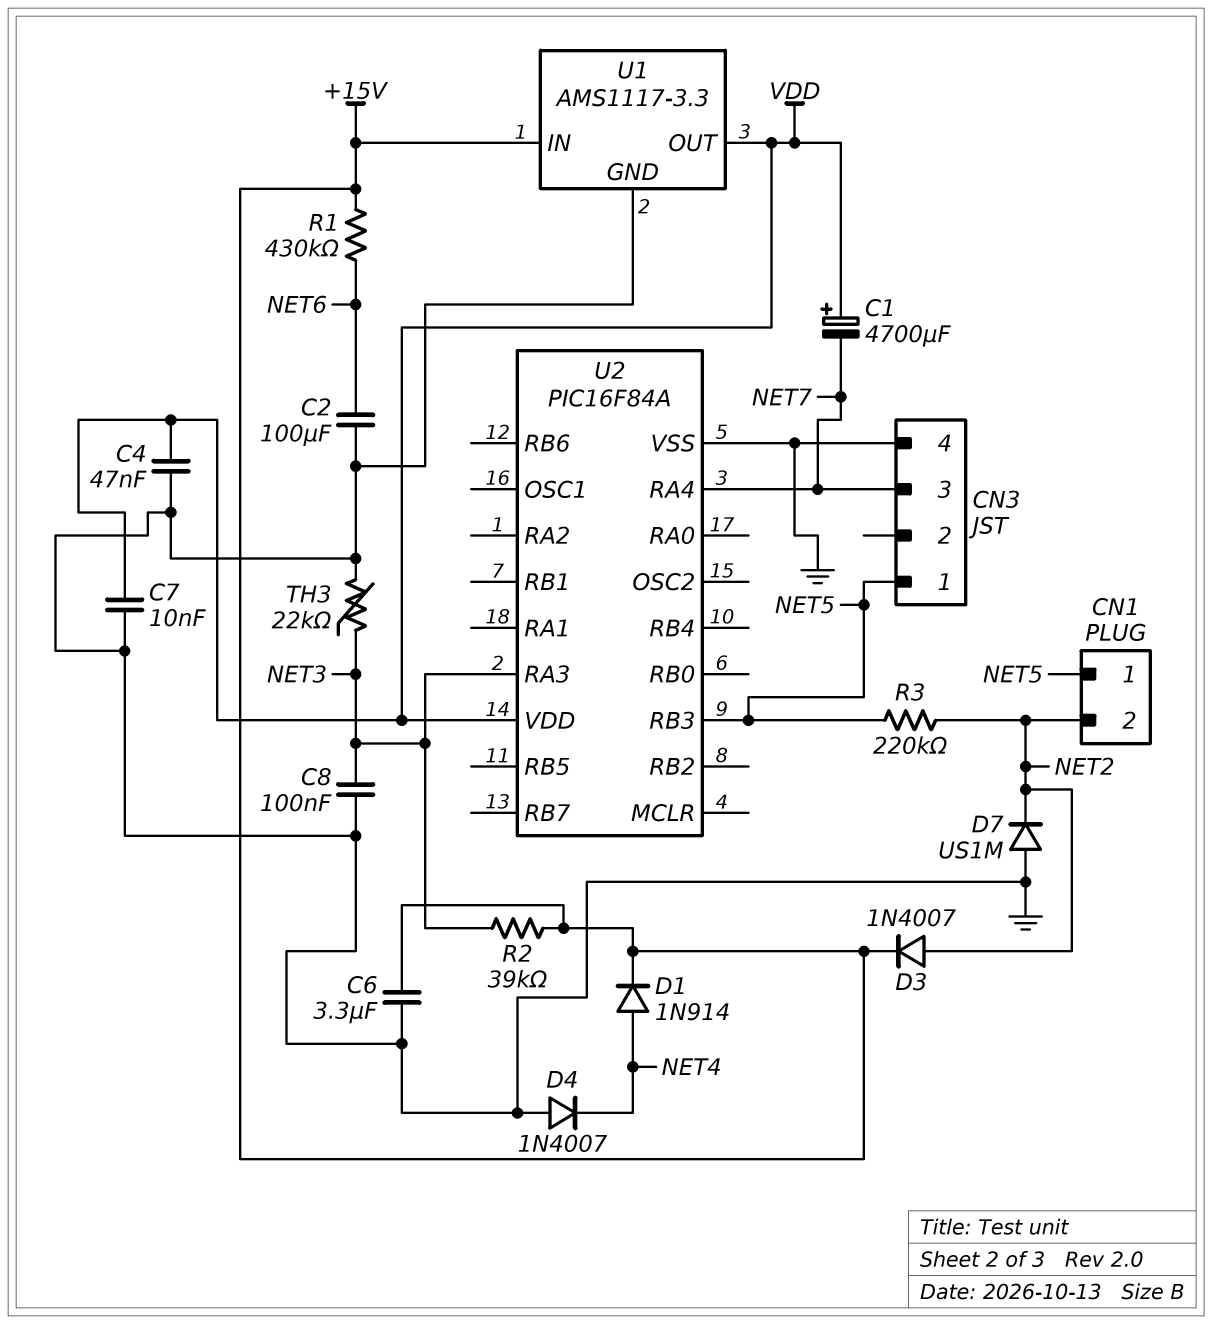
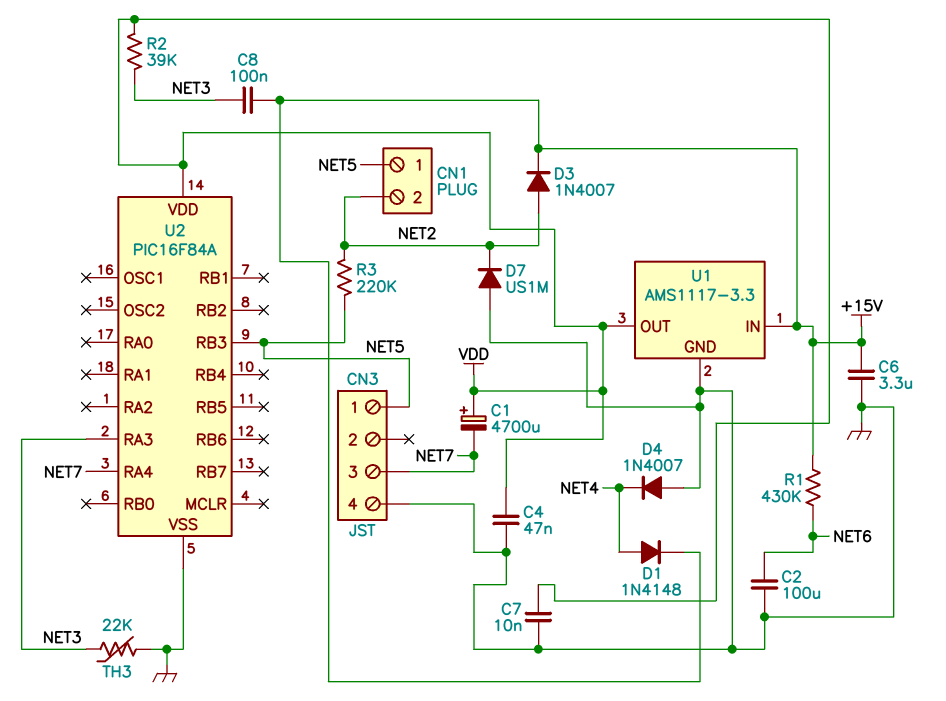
C8: 100nF (GND, NET3) -> 100nF (+15V, NET3)
D1: diode 1N914 (A NET4, K +15V) -> diode 1N4148 (A NET4, K +15V)
R2: 39k (+15V, NET3) -> 39k (NET3, VDD)

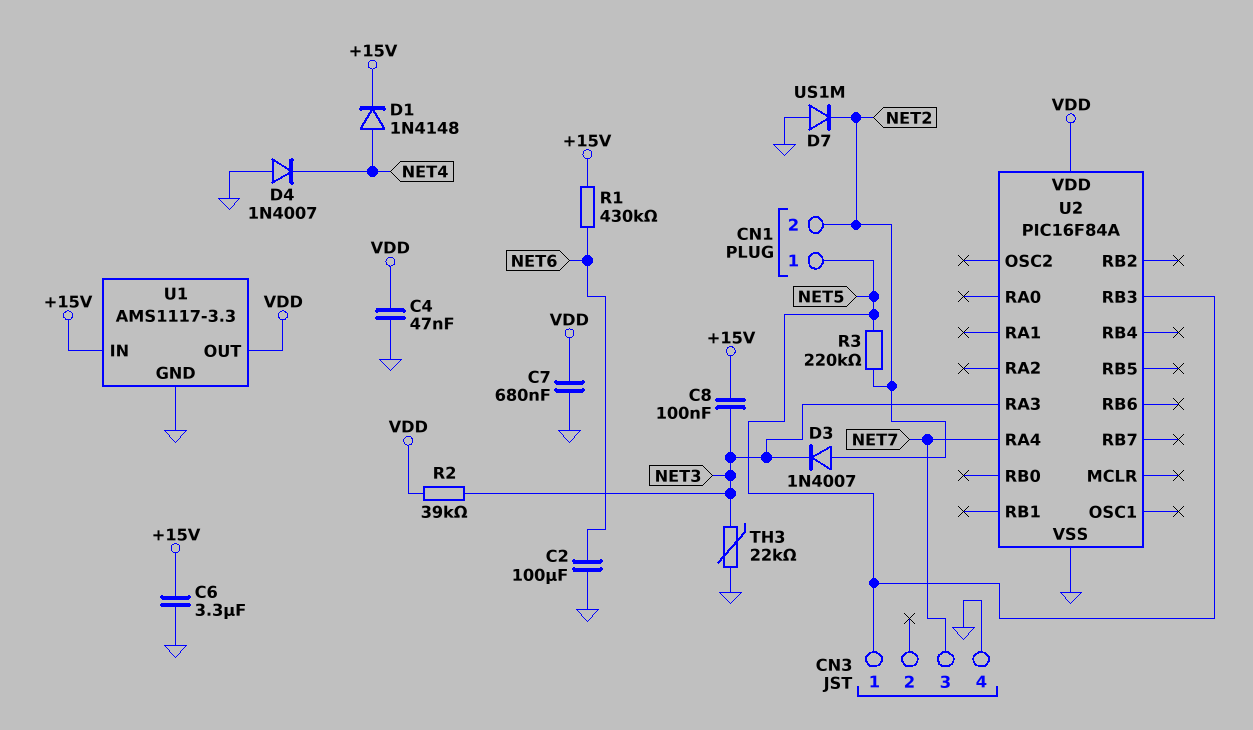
C1: 4700uF (plus VDD, minus NET7) -> none
C7: 10nF (GND, VDD) -> 680nF (GND, VDD)
D3: diode 1N4007 (A NET2, K +15V) -> diode 1N4007 (A NET2, K NET3)

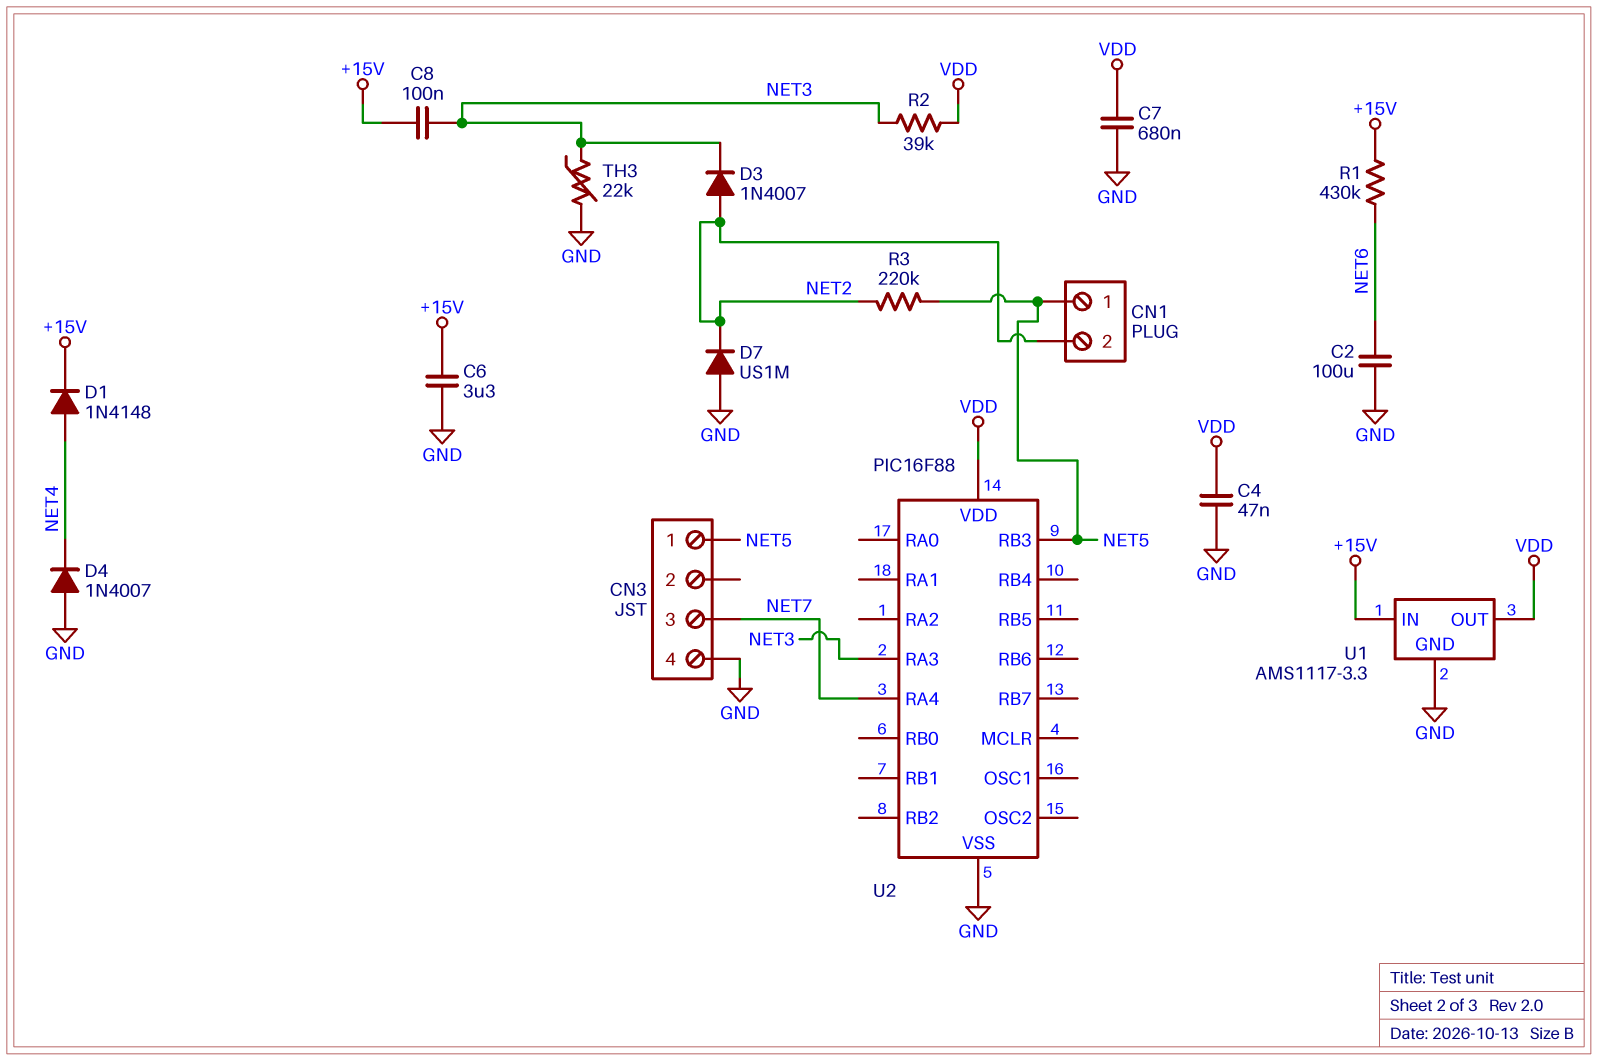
U2: PIC16F84A -> PIC16F88

